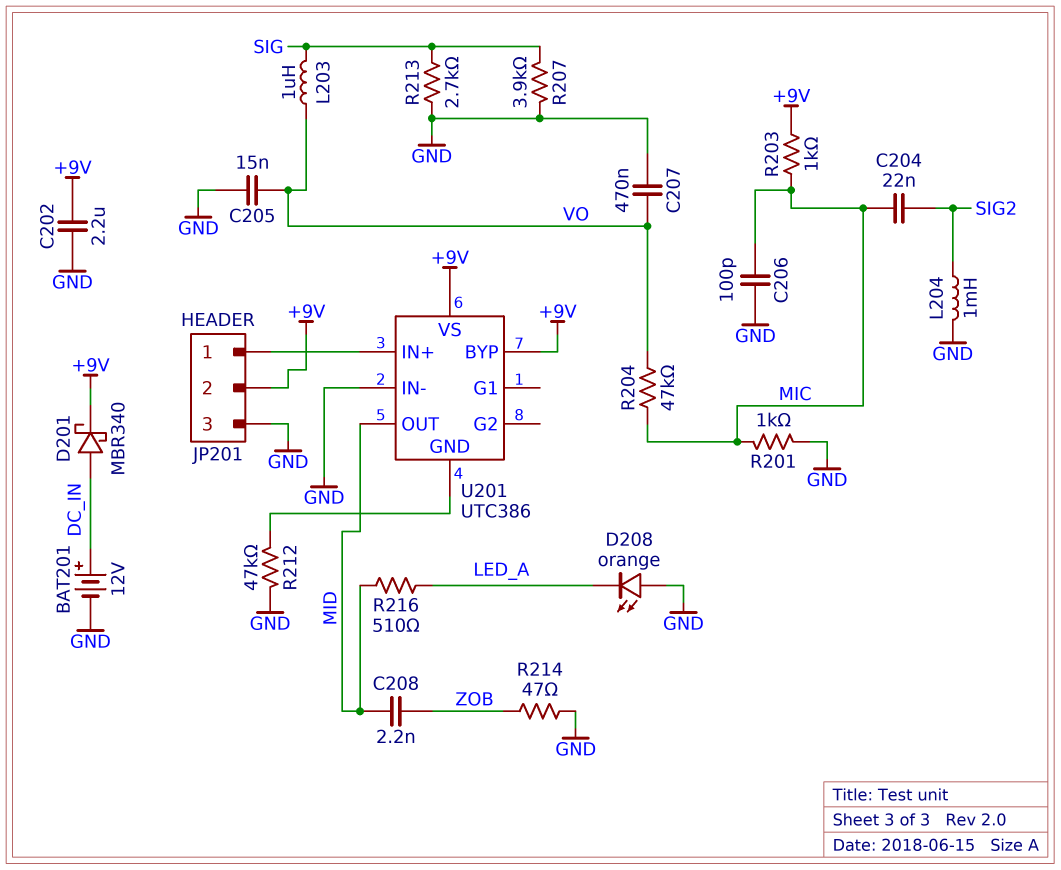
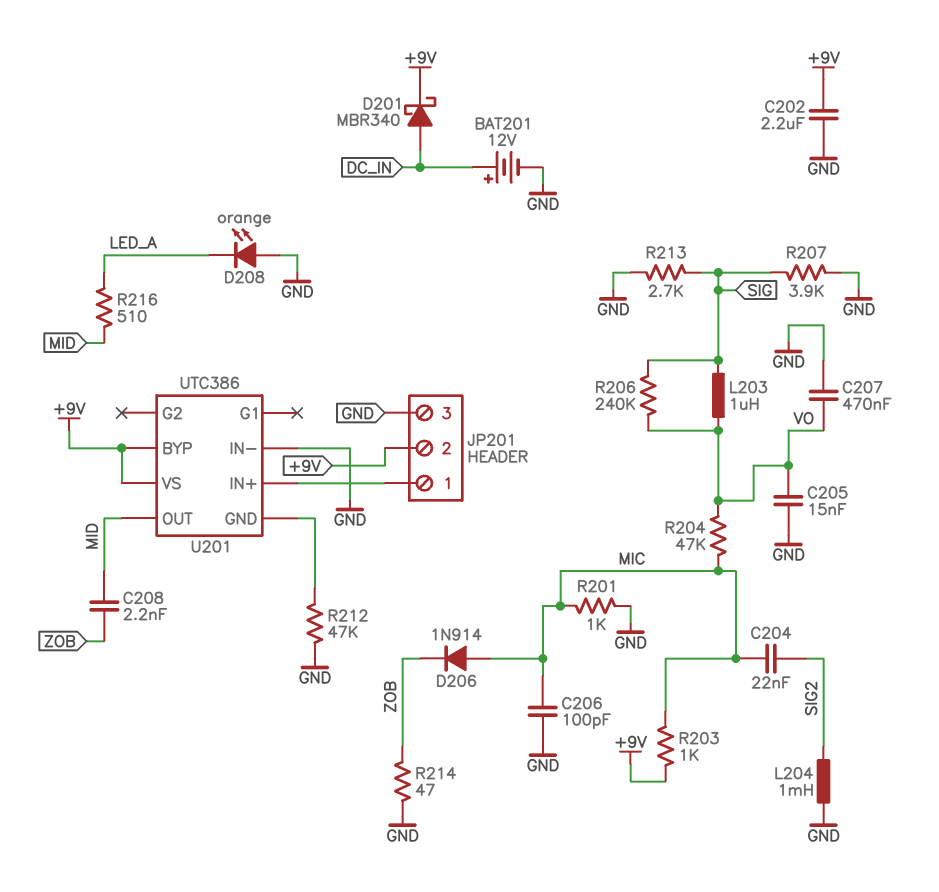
D206: none -> diode 1N914 (A MIC, K ZOB)
R206: none -> 240k (SIG, VO)

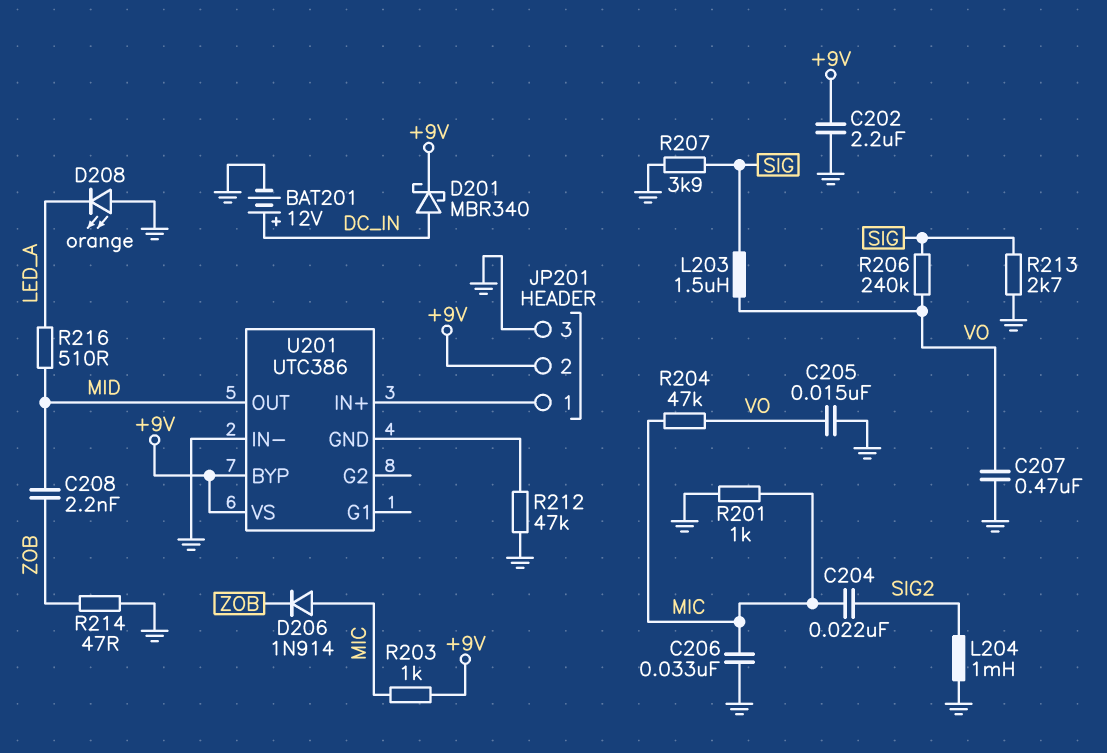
C206: 100pF (GND, MIC) -> 33nF (GND, MIC)
L203: 1uH (SIG, VO) -> 1.5uH (SIG, VO)

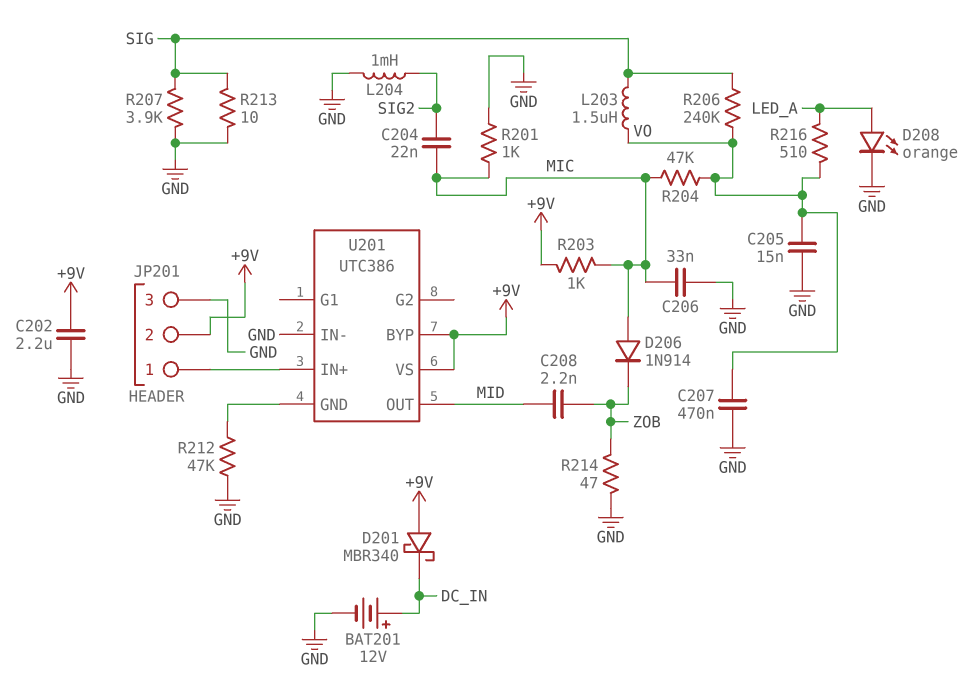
D201: schottky MBR340 (A DC_IN, K +9V) -> schottky MBR340 (A +9V, K DC_IN)
D208: LED orange (A GND, K LED_A) -> LED orange (A LED_A, K GND)
R213: 2.7k (GND, SIG) -> 10 (GND, SIG)
R216: 510 (LED_A, MID) -> 510 (LED_A, VO)

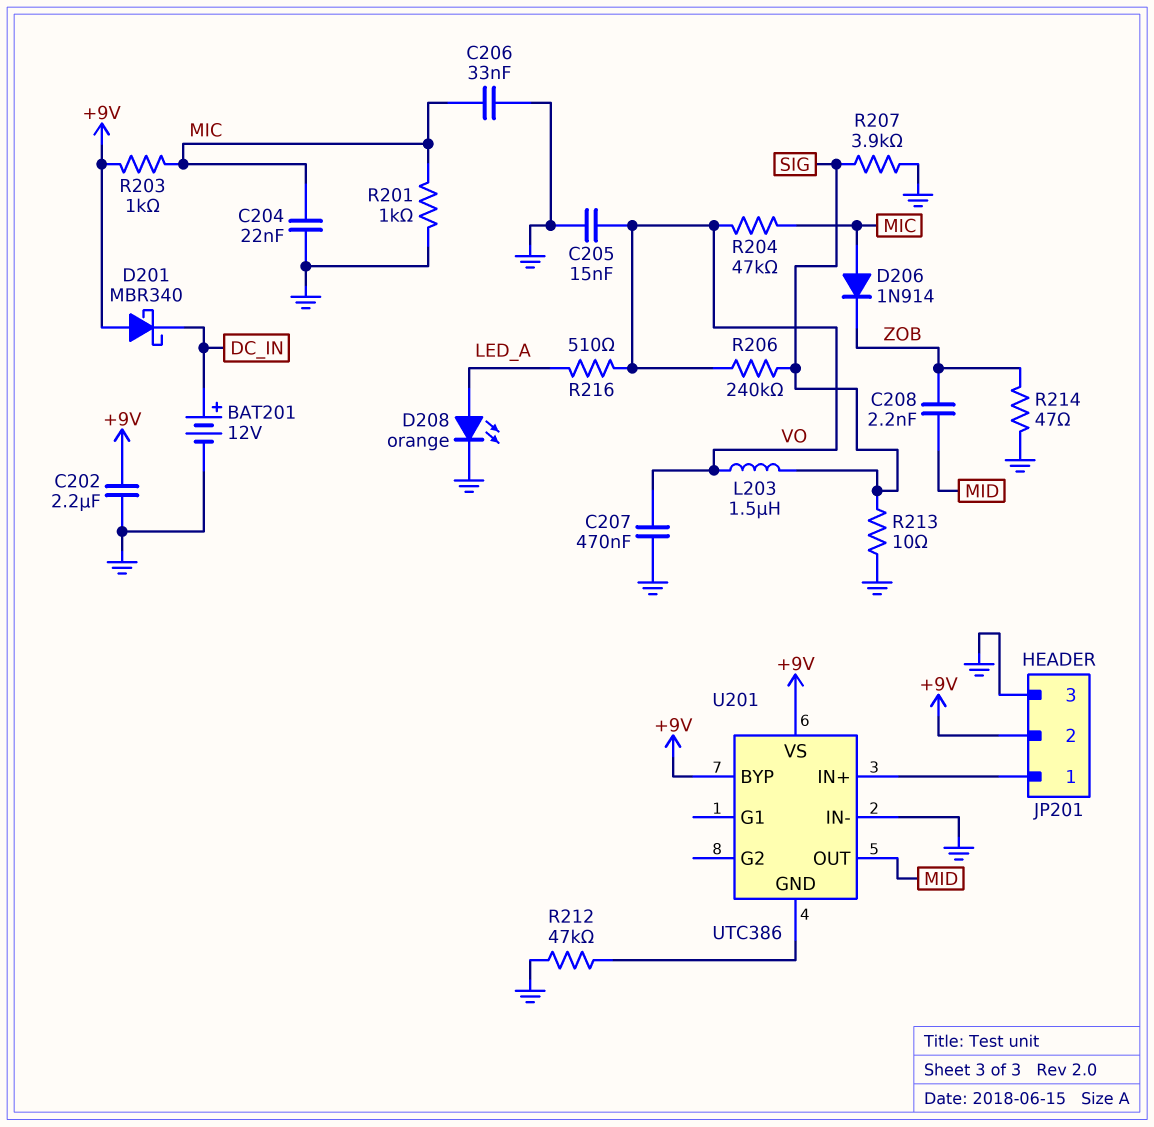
C204: 22nF (MIC, SIG2) -> 22nF (GND, MIC)
L204: 1mH (GND, SIG2) -> none

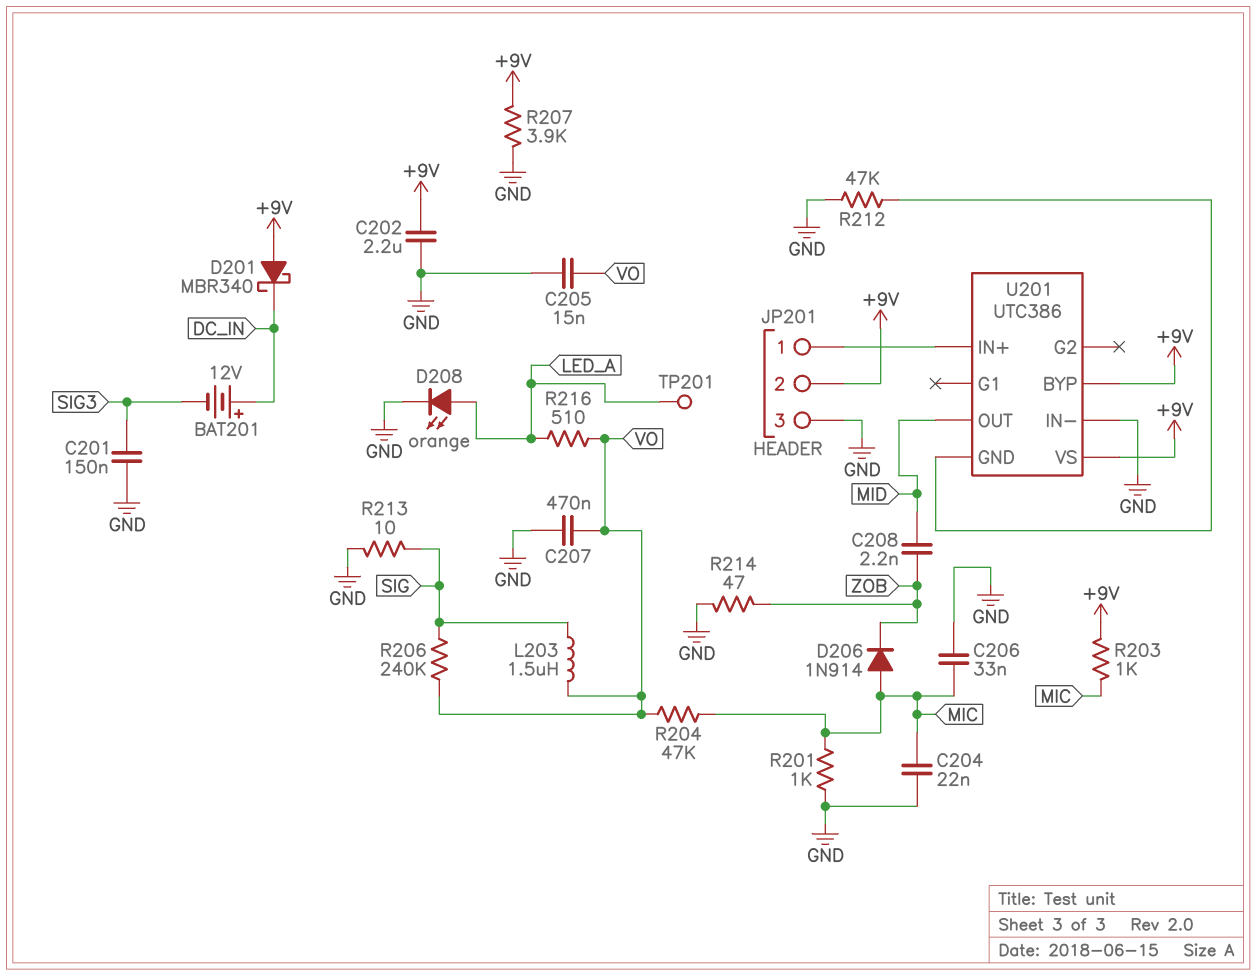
BAT201: 12V (plus DC_IN, minus GND) -> 12V (plus DC_IN, minus SIG3)
C201: none -> 150nF (GND, SIG3)
R207: 3.9k (GND, SIG) -> 3.9k (+9V, GND)
TP201: none -> test point (LED_A)

